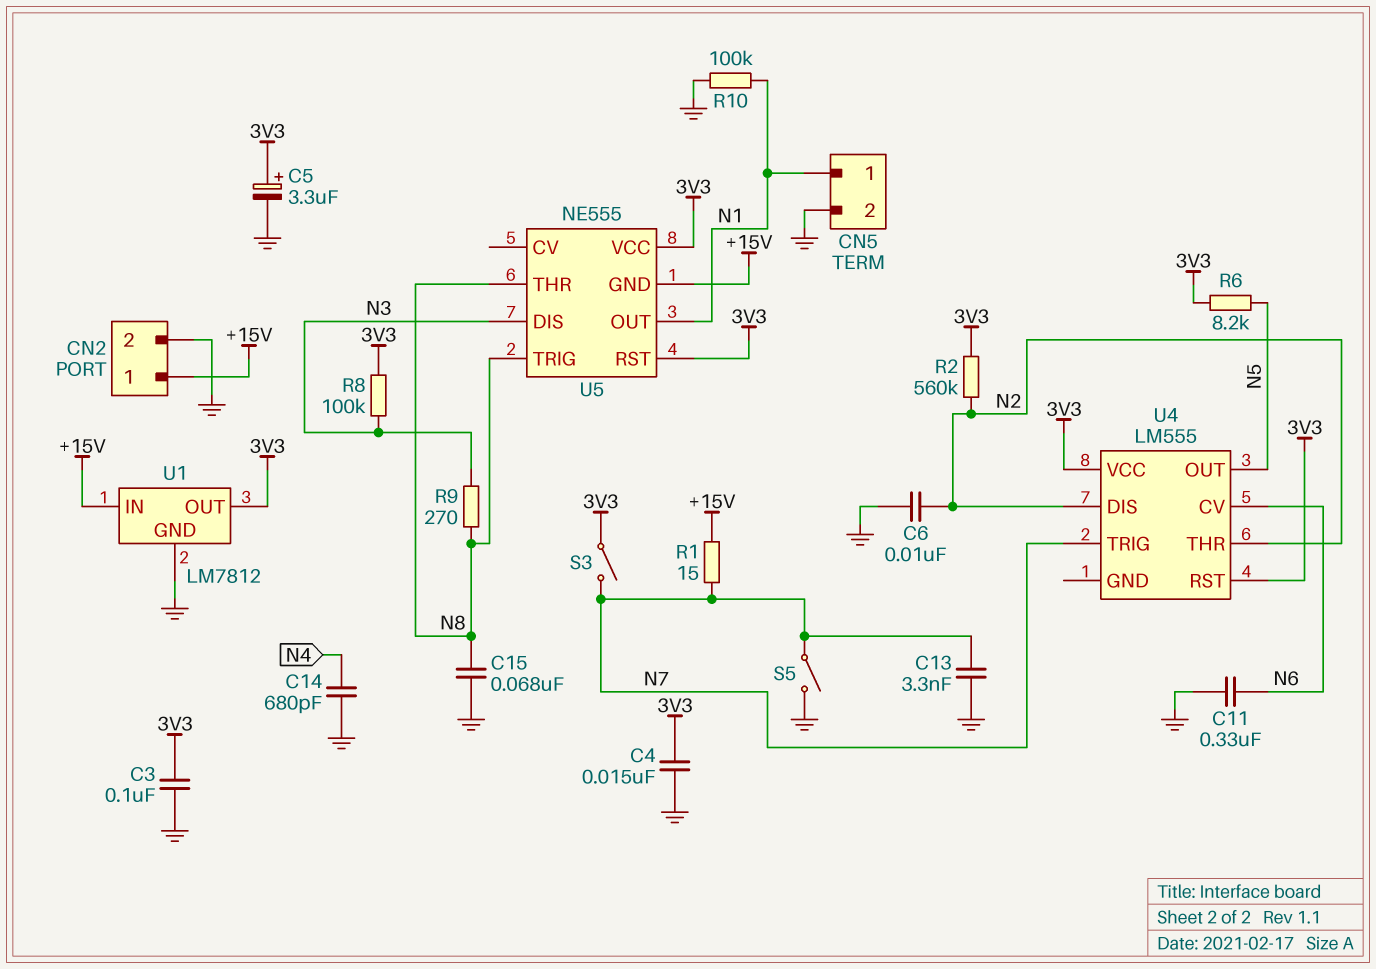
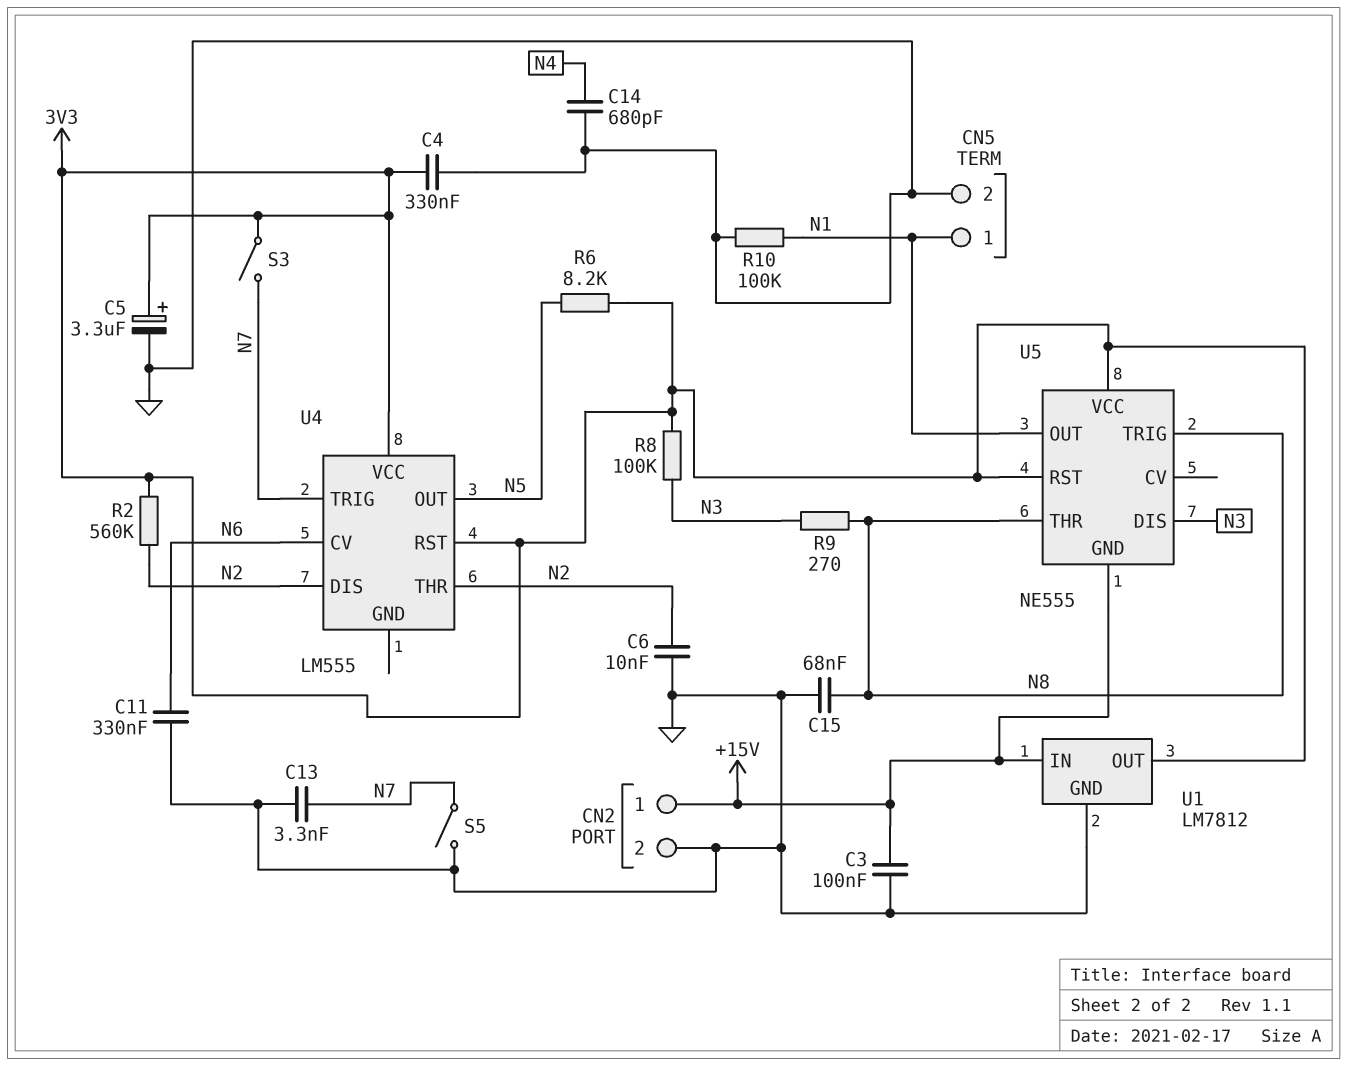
C3: 100nF (3V3, GND) -> 100nF (+15V, GND)
C4: 15nF (3V3, GND) -> 330nF (3V3, GND)
R1: 15 (+15V, N7) -> none

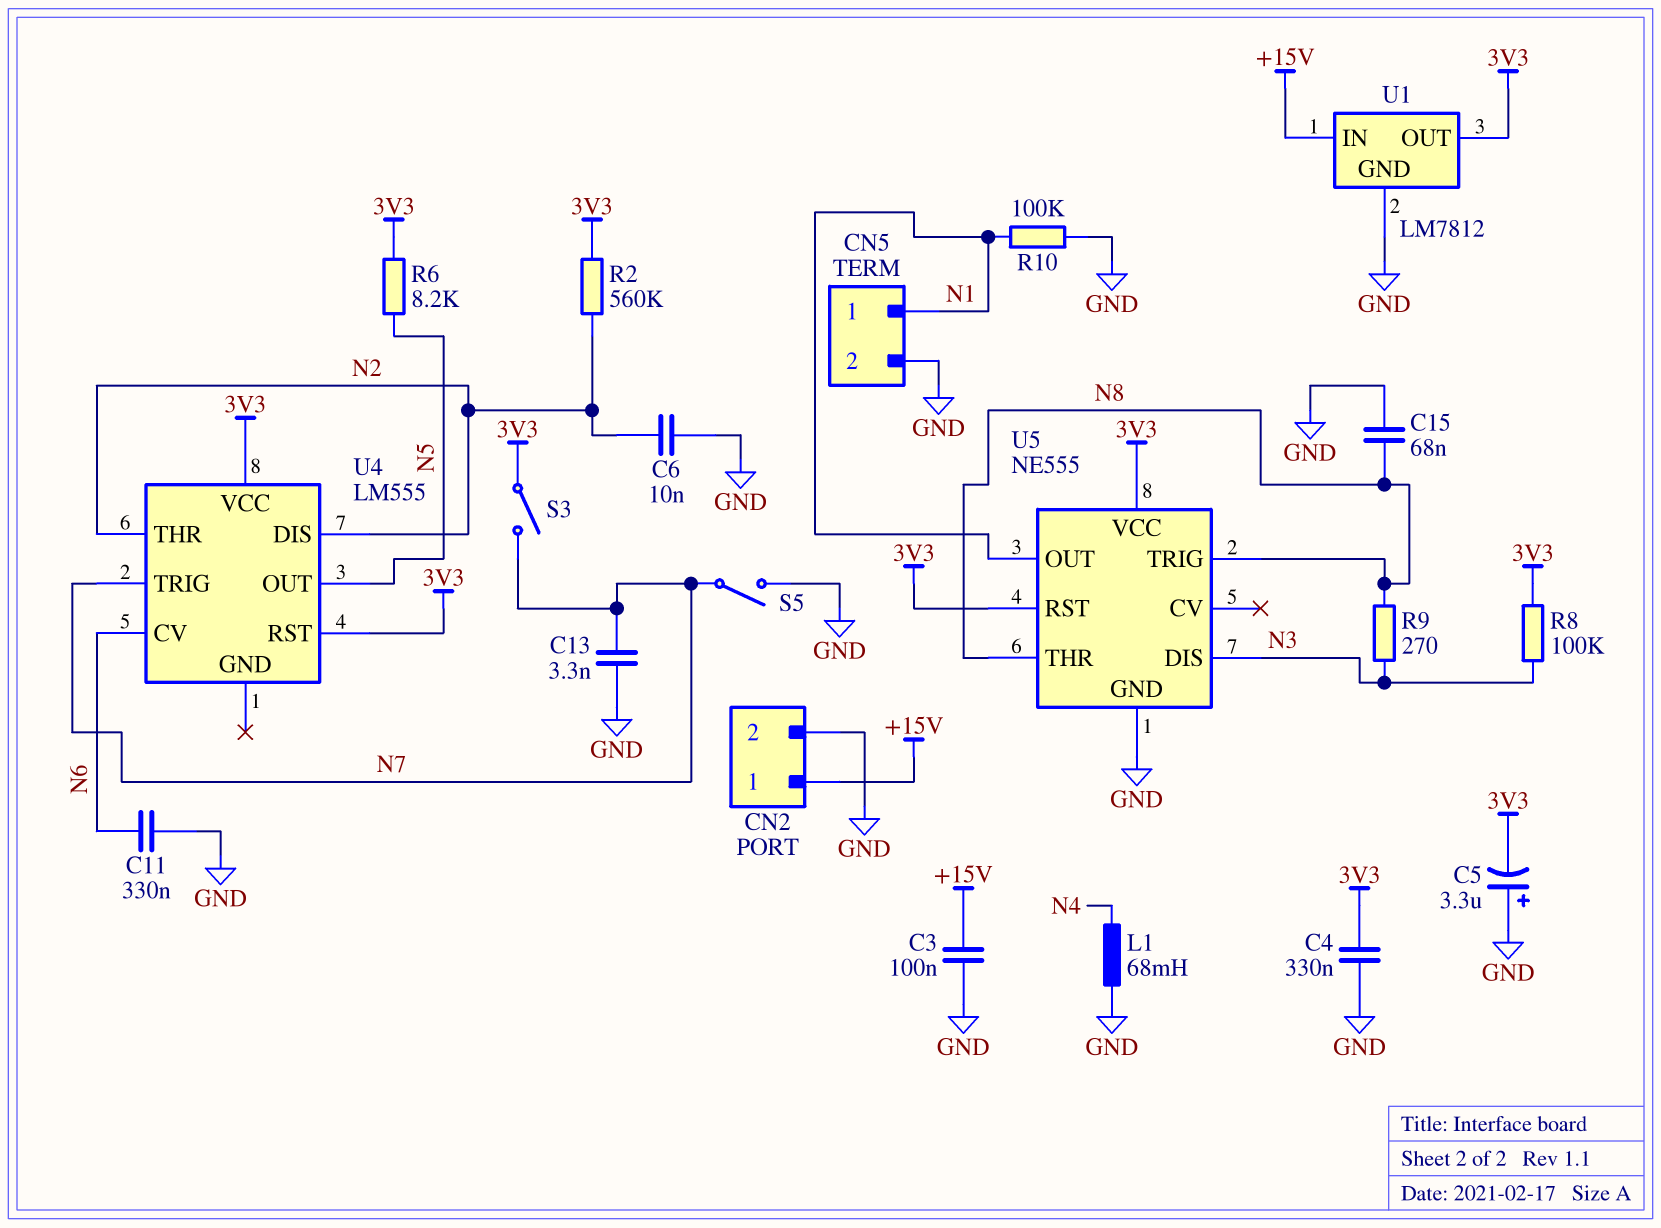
C5: 3.3uF (plus 3V3, minus GND) -> 3.3uF (plus GND, minus 3V3)
C14: 680pF (GND, N4) -> none
L1: none -> 68mH (GND, N4)
U5 pin GND: +15V -> GND

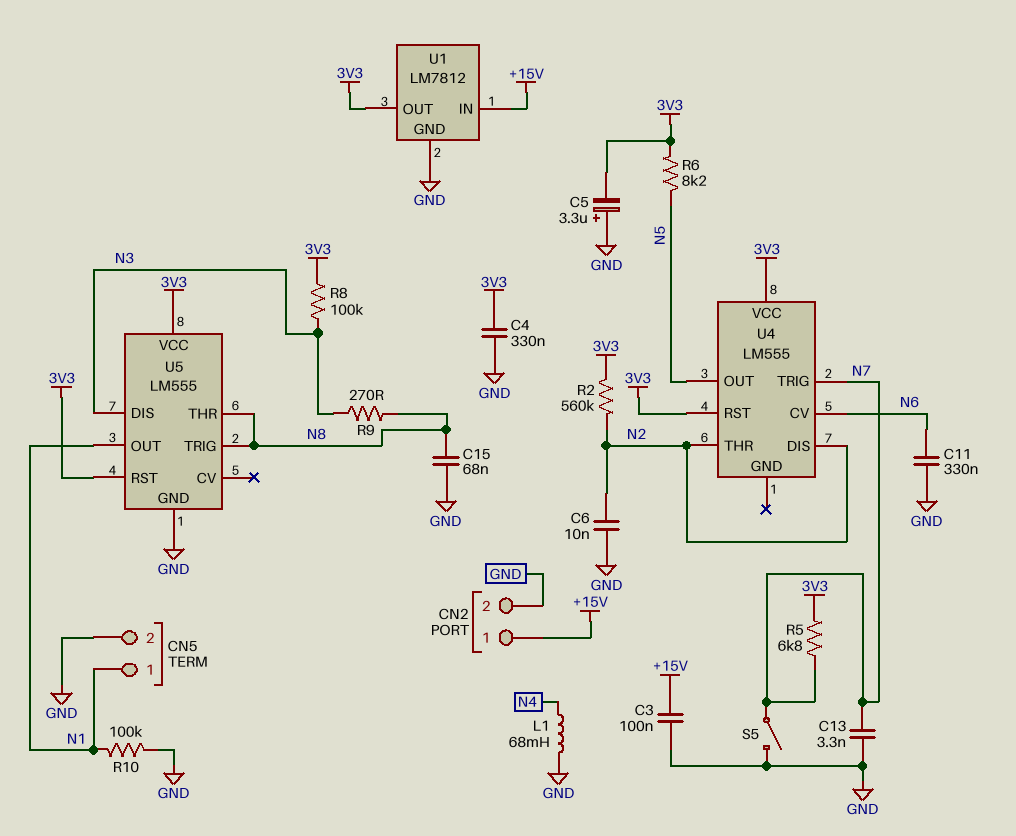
R5: none -> 6.8k (3V3, N7)
S3: switch (3V3, N7) -> none
U5: NE555 -> LM555

